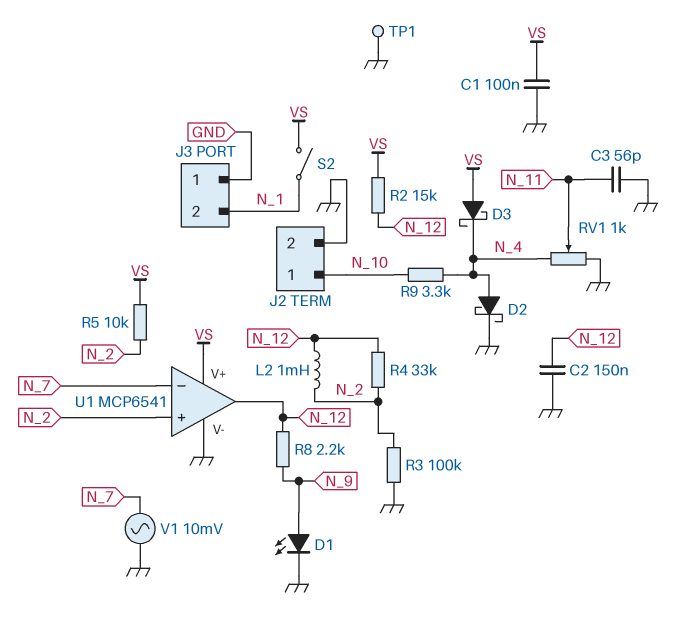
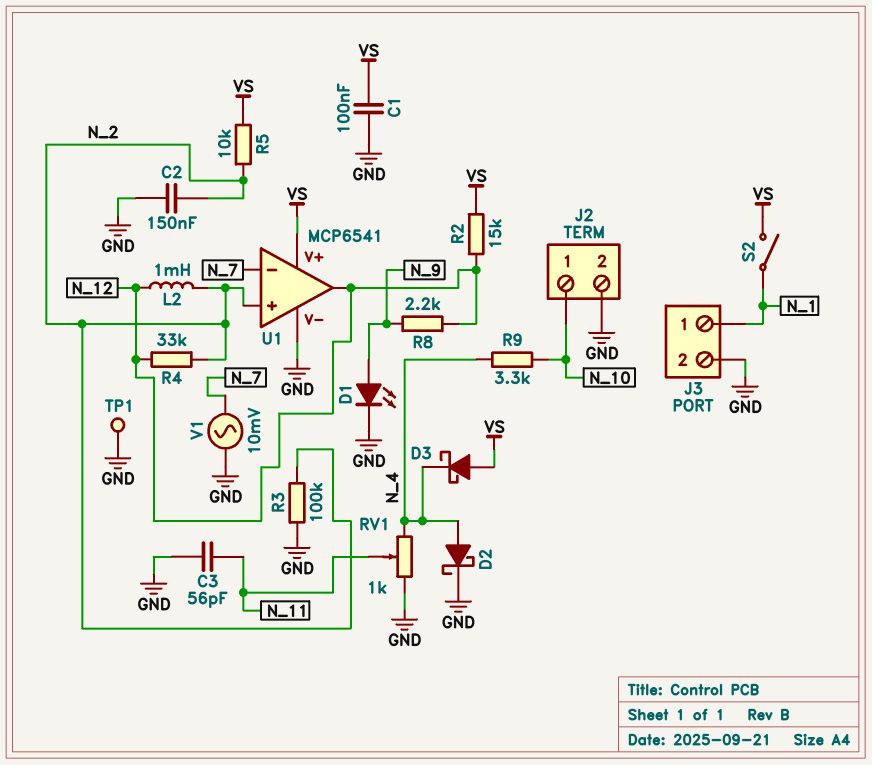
C2: 150nF (GND, N_12) -> 150nF (GND, N_2)
J3 pin 1: GND -> N_1
J3 pin 2: N_1 -> GND

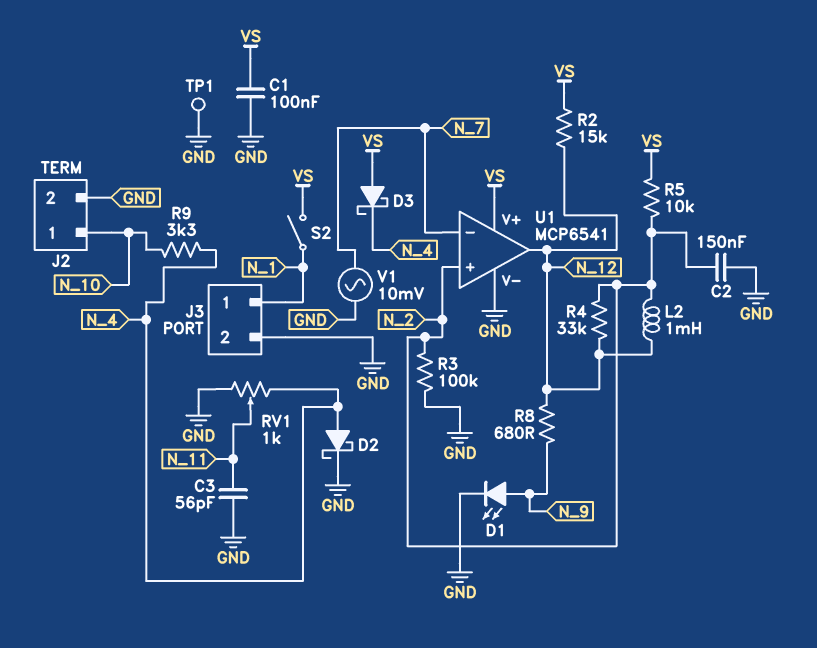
R8: 2.2k (N_9, N_12) -> 680 (N_9, N_12)

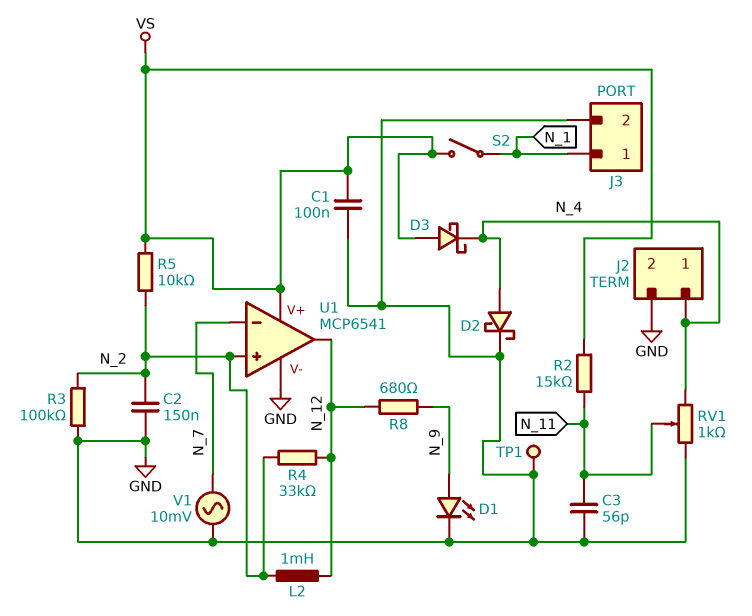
J2 pin 1: N_10 -> N_4
R2: 15k (N_12, VS) -> 15k (N_11, VS)
R9: 3.3k (N_4, N_10) -> none

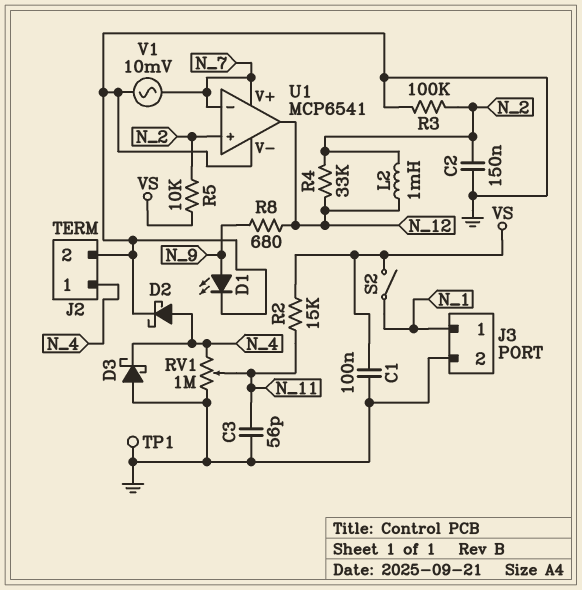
D3: schottky (A VS, K N_4) -> schottky (A GND, K N_4)
RV1: 1k (GND, N_4, wiper N_11) -> 1M (GND, N_4, wiper N_11)
U1 pin V+: VS -> N_7

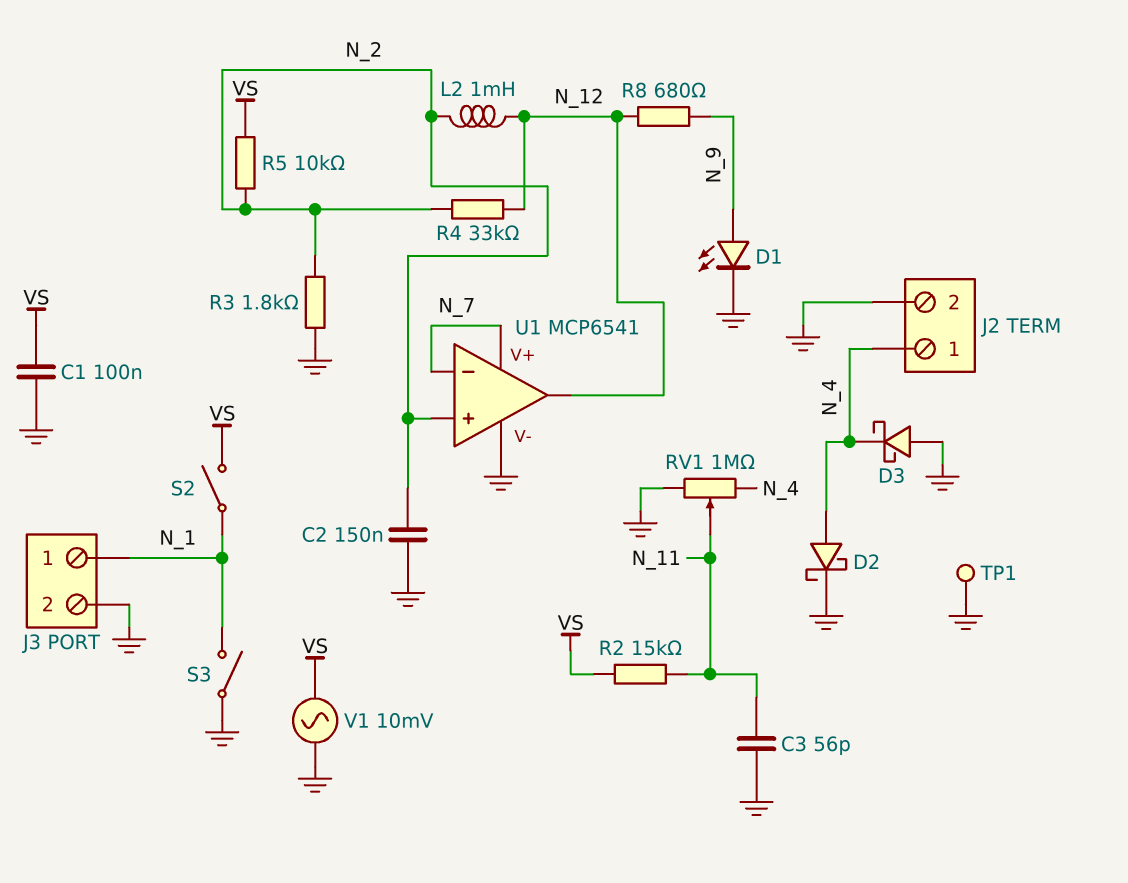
R3: 100k (GND, N_2) -> 1.8k (GND, N_2)
S3: none -> switch (GND, N_1)
V1: AC 10mV (GND, N_7) -> AC 10mV (GND, VS)

